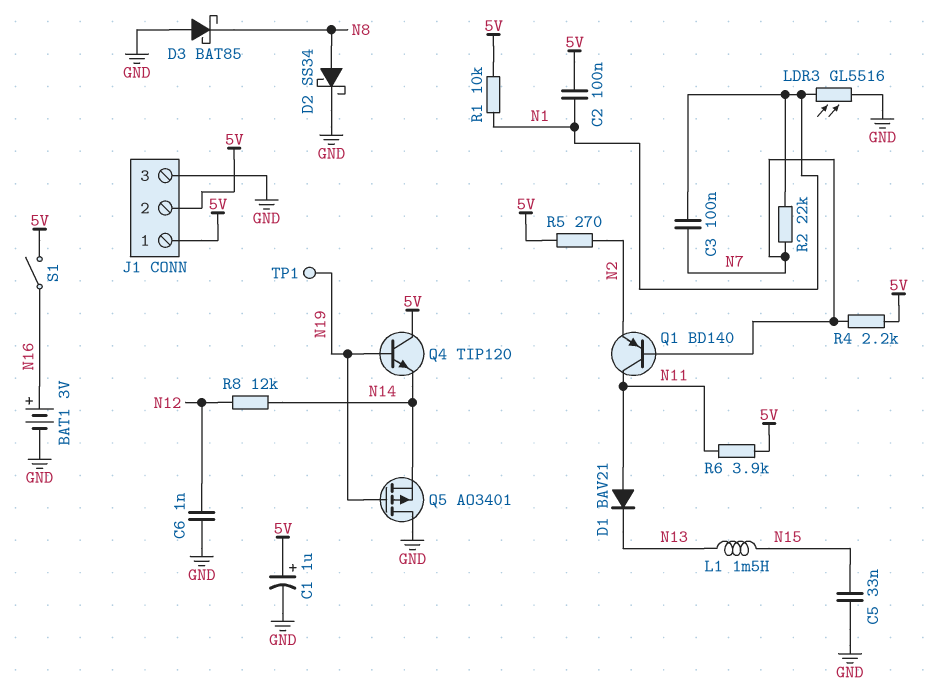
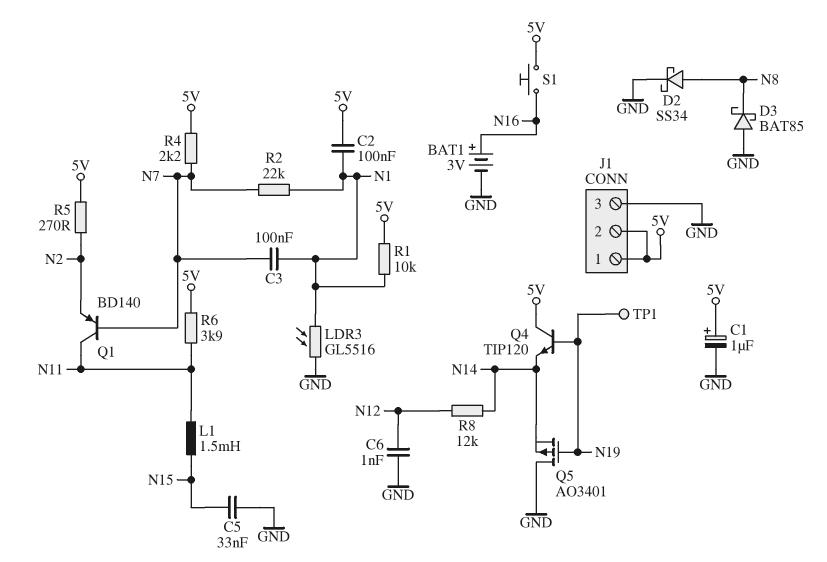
D1: diode BAV21 (A N11, K N13) -> none
L1: 1.5mH (N13, N15) -> 1.5mH (N11, N15)
S1: switch (5V, N16) -> button (5V, N16)

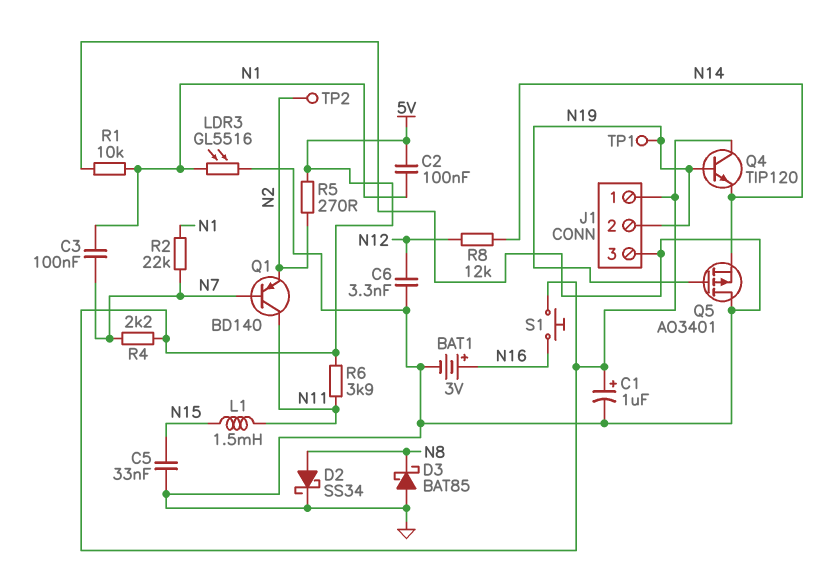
C6: 1nF (GND, N12) -> 3.3nF (GND, N12)
J1 pin 2: 5V -> N19
R1: 10k (5V, N1) -> 10k (GND, N1)
TP2: none -> test point (N2)

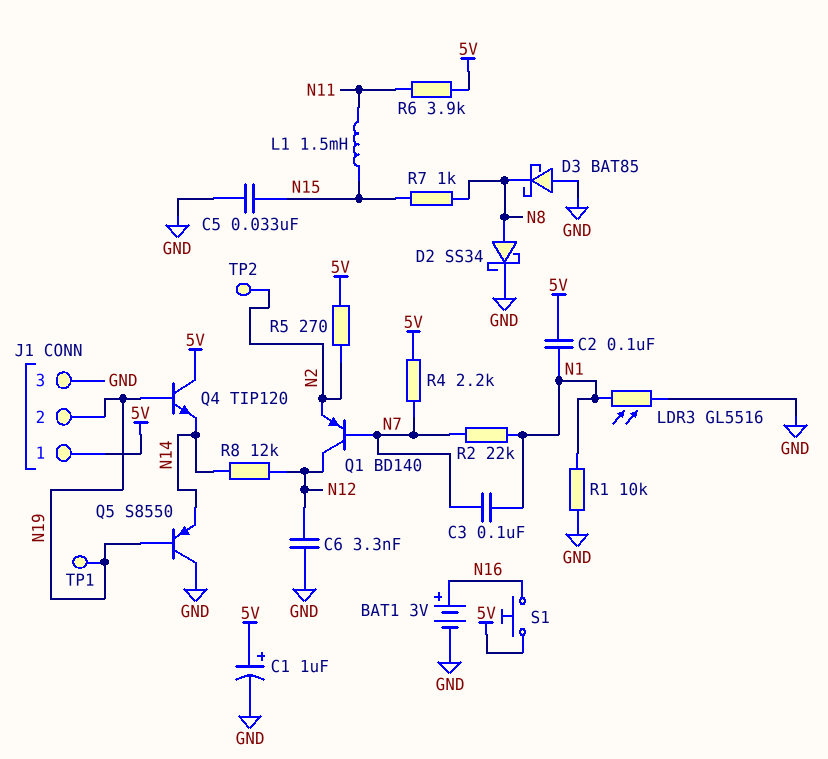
Q1: PNP BD140 (B N7, C N11, E N2) -> PNP BD140 (B N7, C N12, E N2)
Q5: PMOS AO3401 (G N19, D GND, S N14) -> PNP S8550 (B N19, C GND, E N14)
R7: none -> 1k (N8, N15)

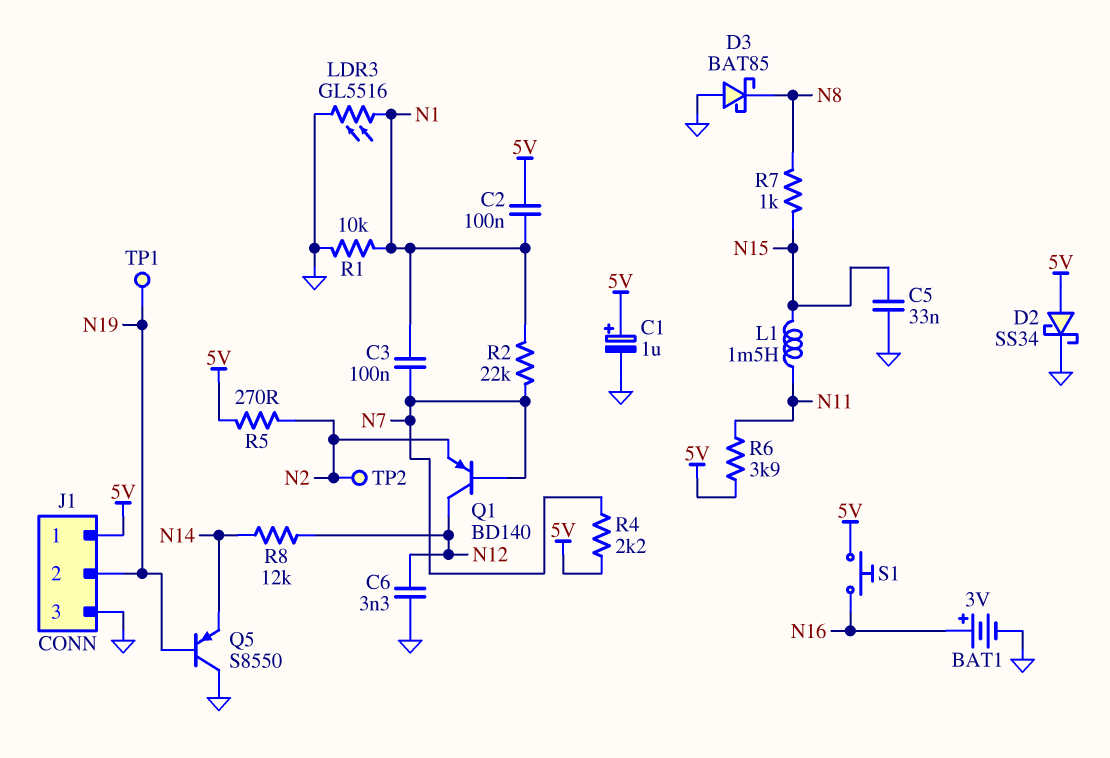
D2: schottky SS34 (A N8, K GND) -> schottky SS34 (A 5V, K GND)
Q4: NPN TIP120 (B N19, C 5V, E N14) -> none

